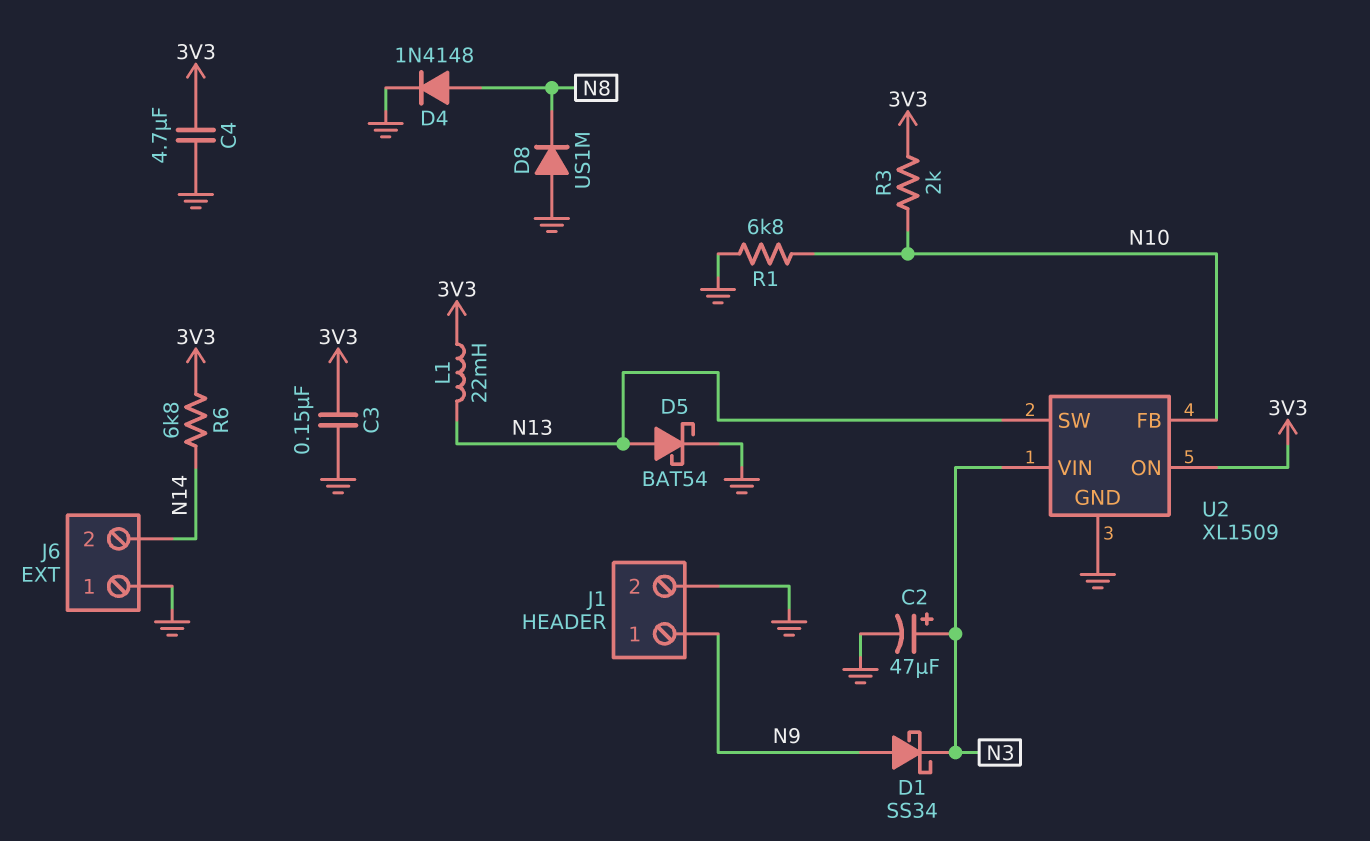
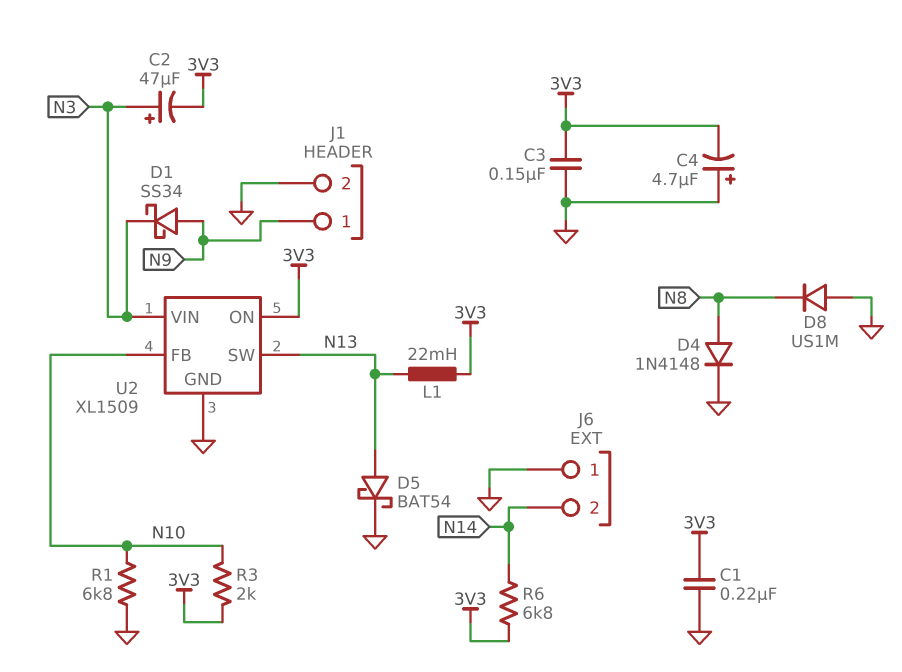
C1: none -> 220nF (3V3, GND)
C2: 47uF (plus N3, minus GND) -> 47uF (plus N3, minus 3V3)
C4: 4.7uF (3V3, GND) -> 4.7uF (plus GND, minus 3V3)

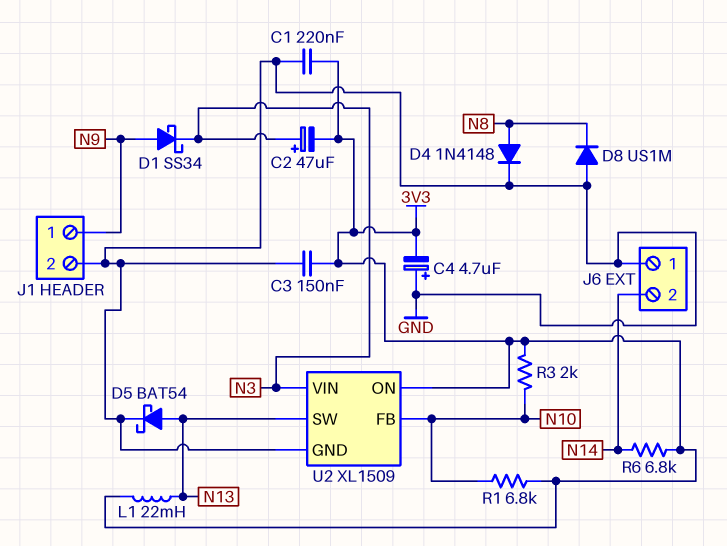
R1: 6.8k (GND, N10) -> 6.8k (3V3, N10)

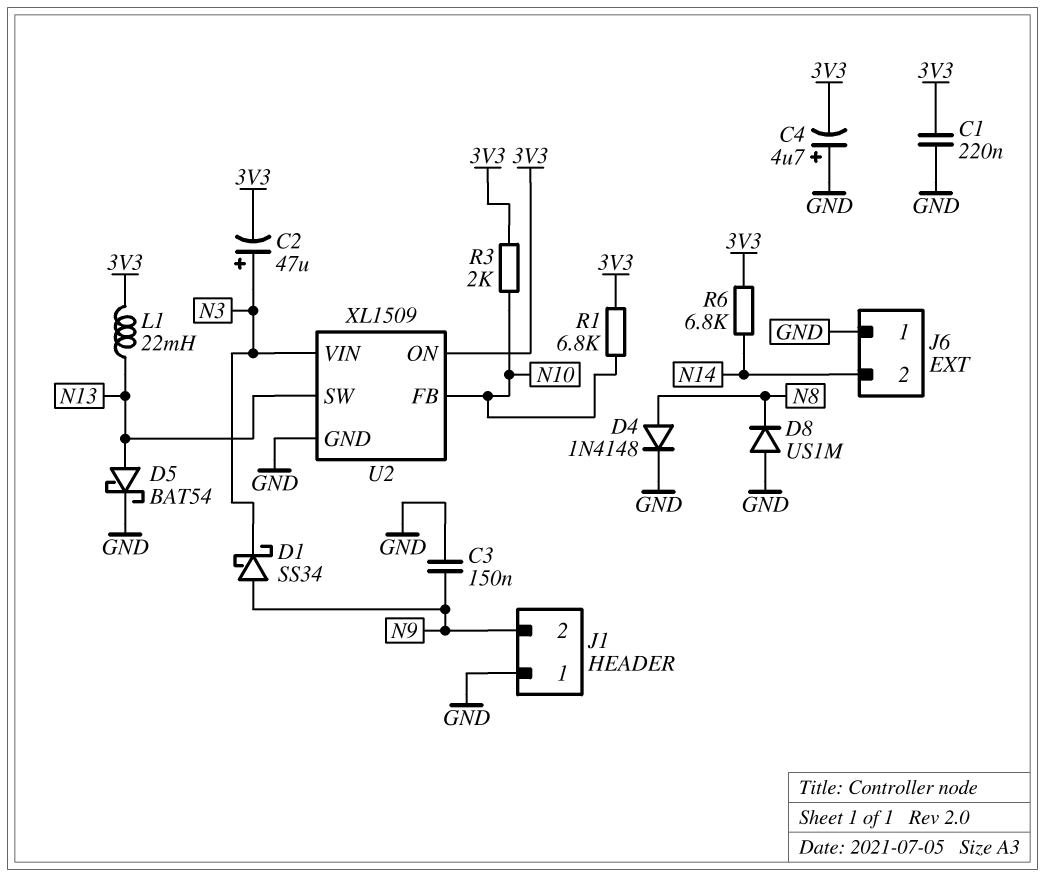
C3: 150nF (3V3, GND) -> 150nF (GND, N9)
J1 pin 1: N9 -> GND
J1 pin 2: GND -> N9

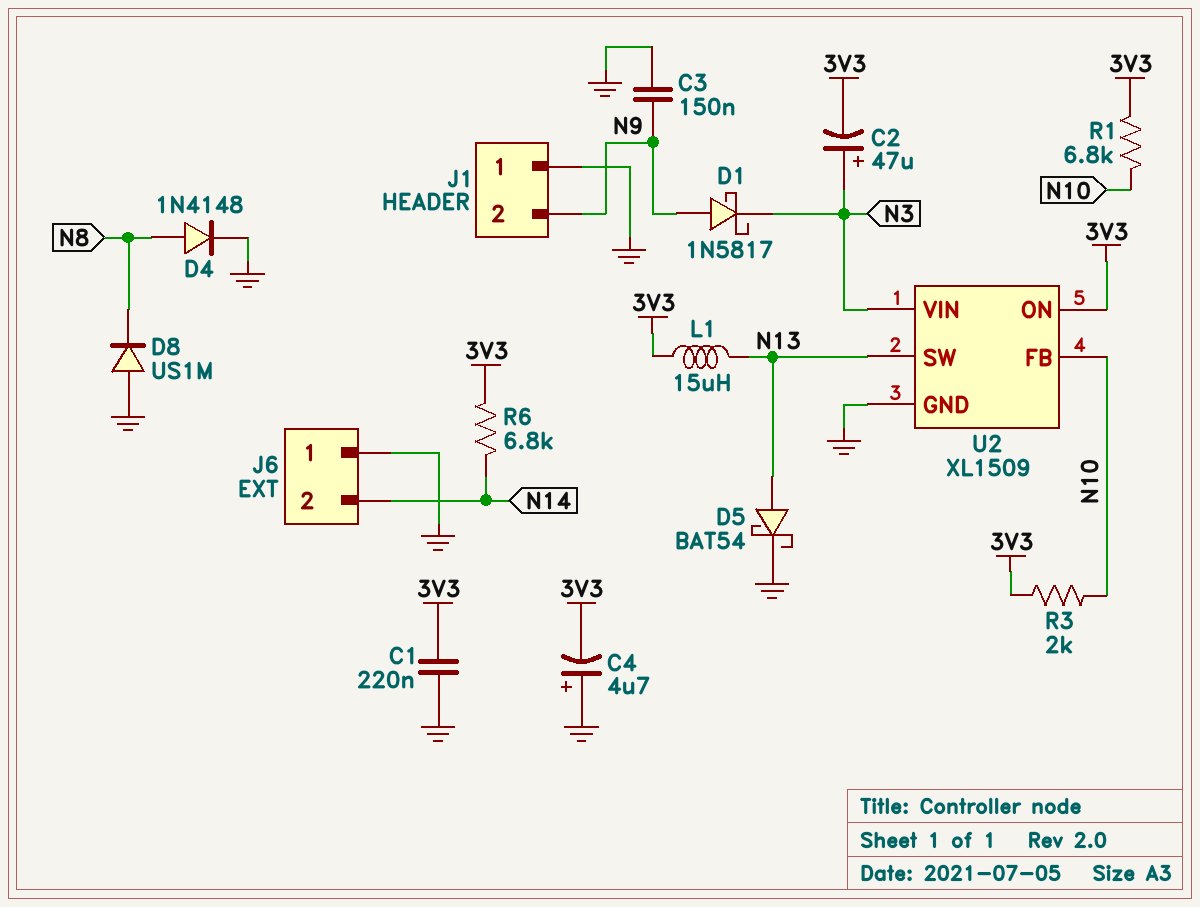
D1: schottky SS34 (A N9, K N3) -> schottky 1N5817 (A N9, K N3)
L1: 22mH (3V3, N13) -> 15uH (3V3, N13)

